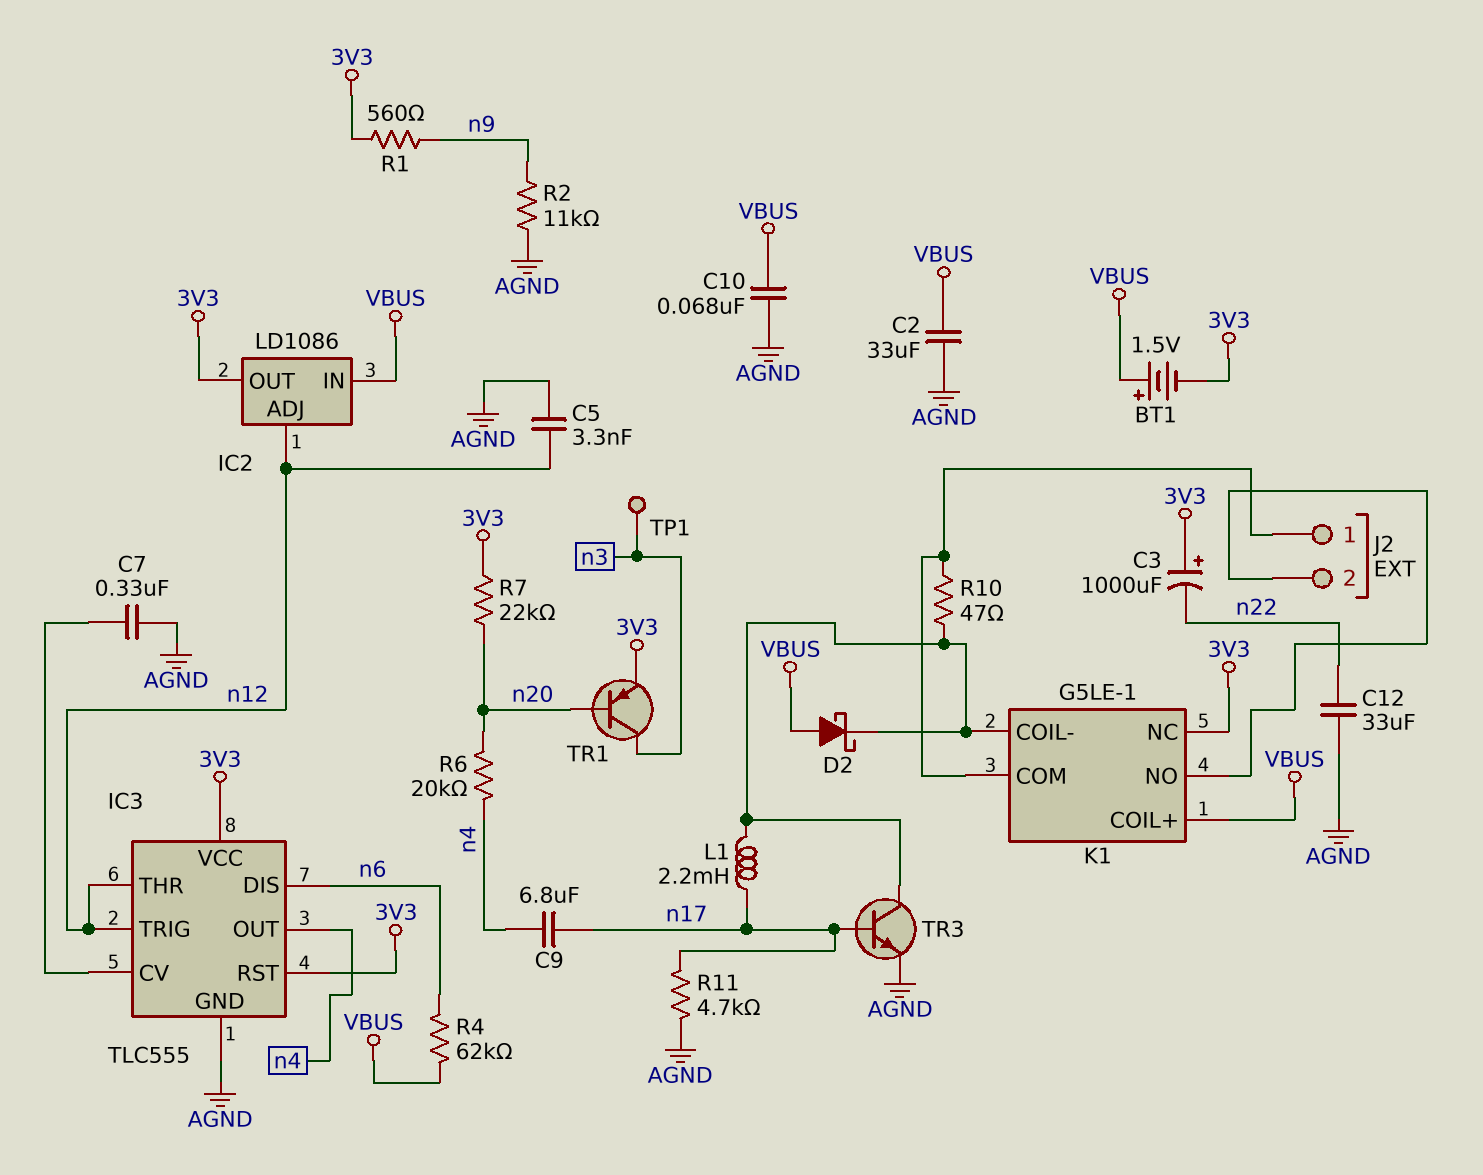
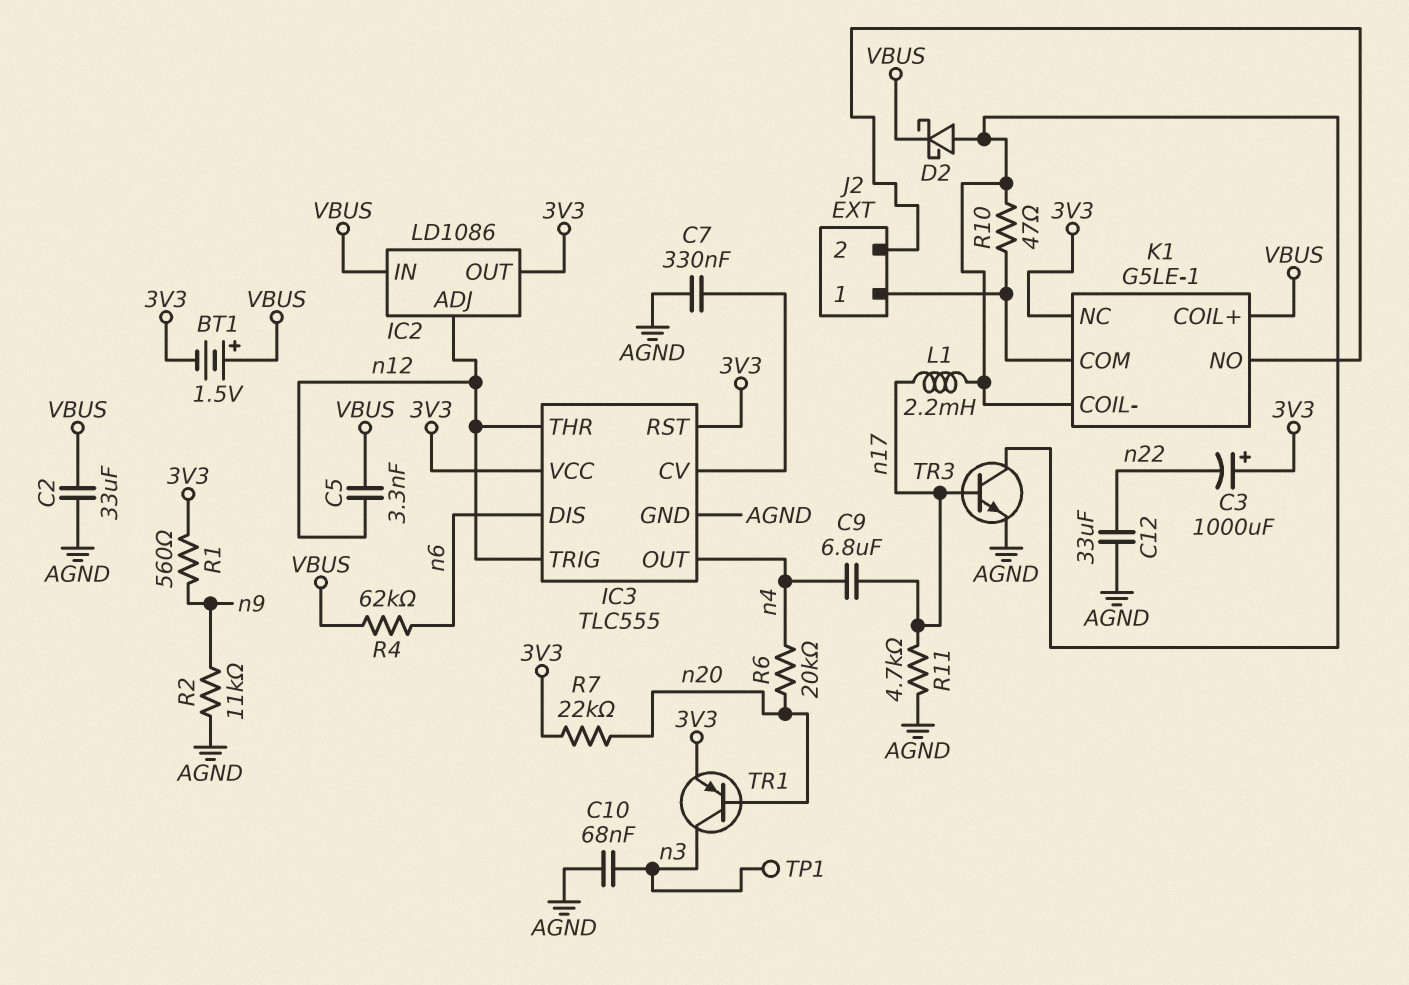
C5: 3.3nF (AGND, n12) -> 3.3nF (VBUS, n12)
C10: 68nF (AGND, VBUS) -> 68nF (AGND, n3)
D2: schottky (A VBUS, K K1/COIL-) -> schottky (A K1/COIL-, K VBUS)

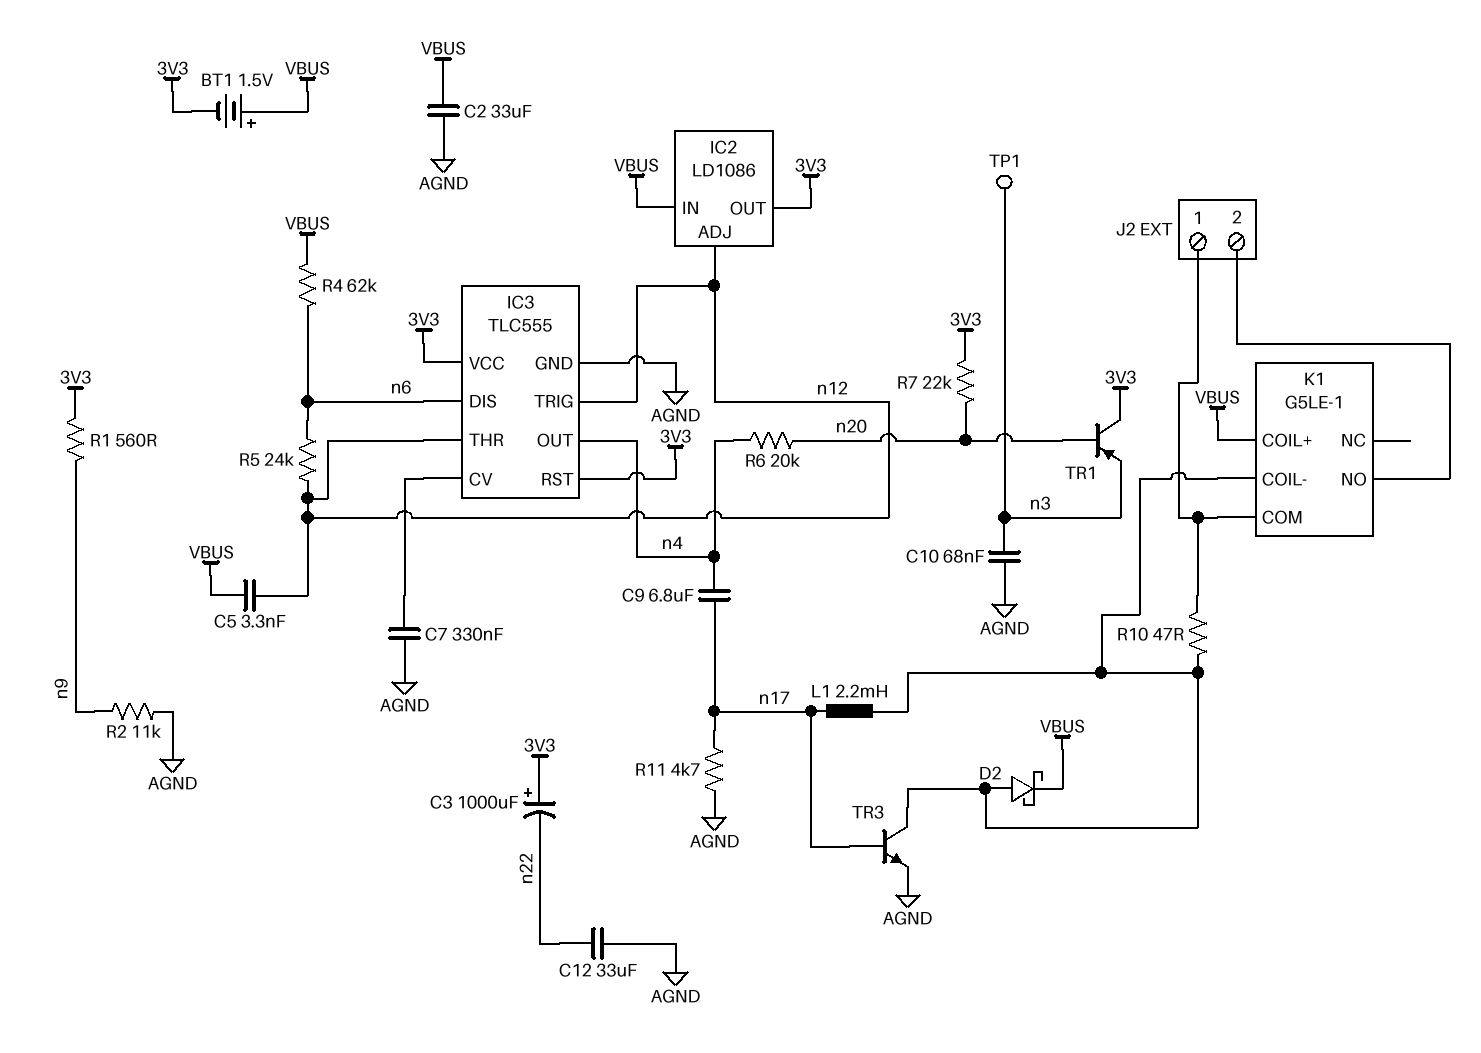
K1 pin NC: 3V3 -> none
R5: none -> 24k (n6, n12)
TR1: PNP (B n20, C n3, E 3V3) -> PNP (B n20, C 3V3, E n3)

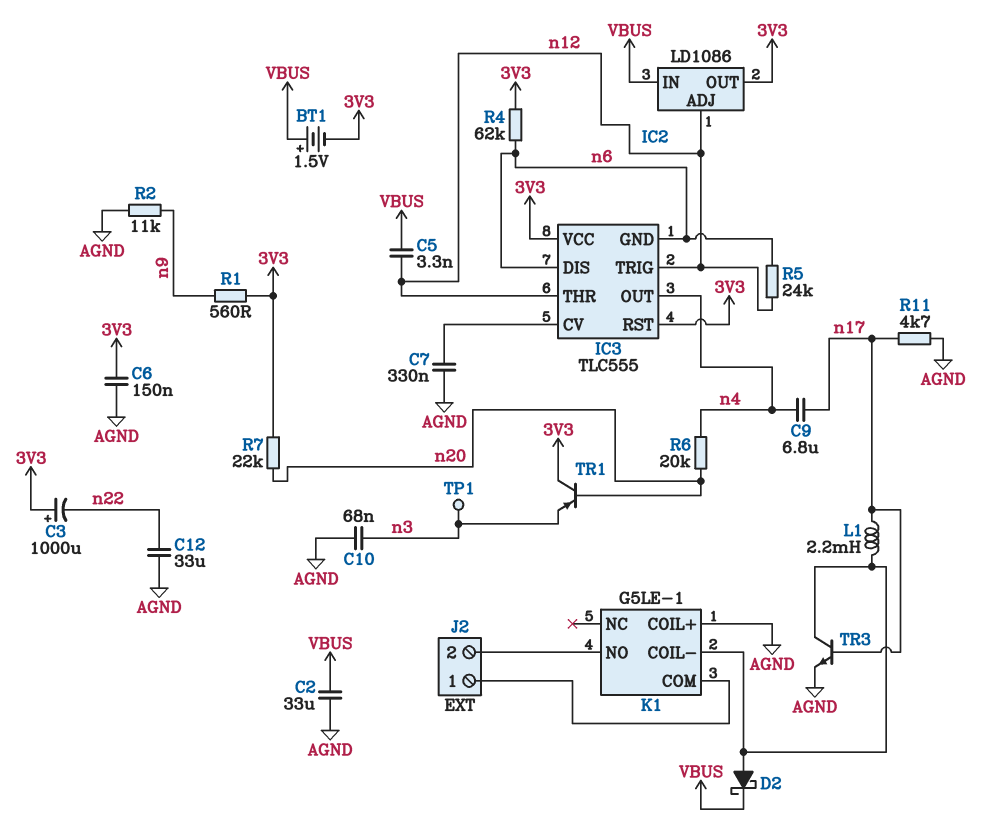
C6: none -> 150nF (3V3, AGND)
IC3 pin GND: AGND -> n6
K1 pin COIL+: VBUS -> AGND
R4: 62k (VBUS, n6) -> 62k (3V3, n6)
R10: 47 (J2/1, K1/COIL-) -> none

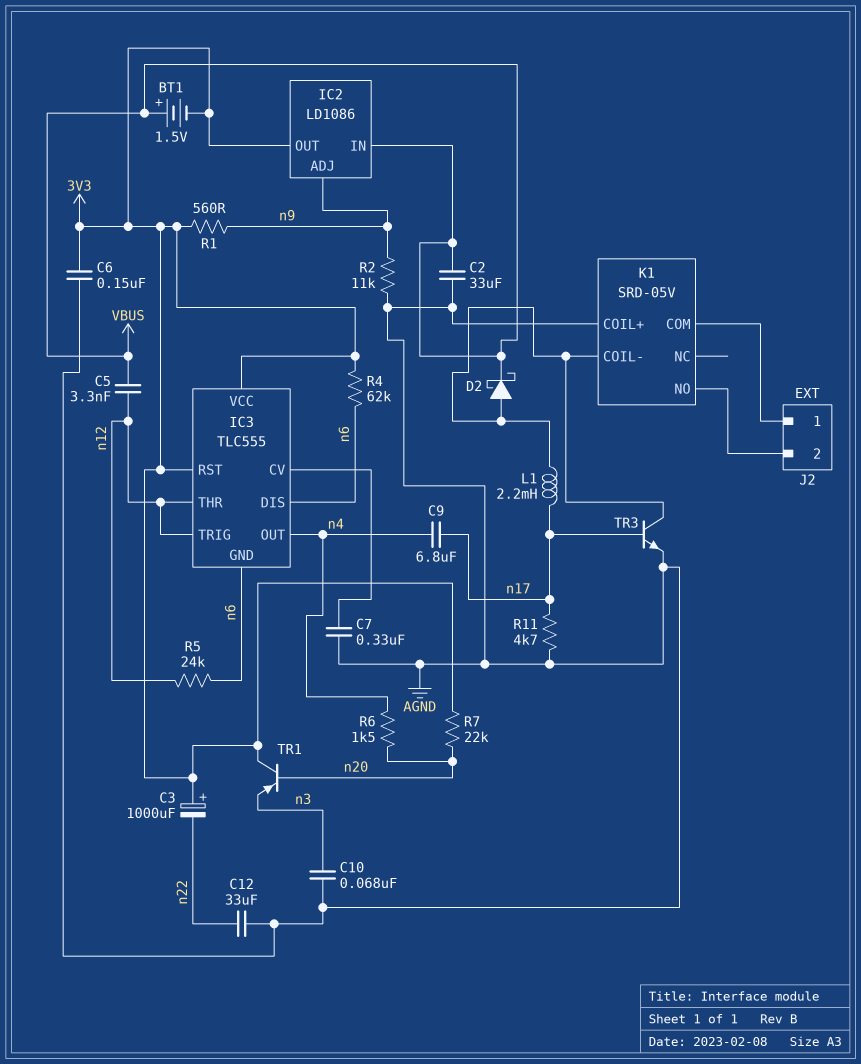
IC2 pin ADJ: n12 -> n9
K1: G5LE-1 -> SRD-05V
R6: 20k (n4, n20) -> 1.5k (n4, n20)
TP1: test point (n3) -> none

